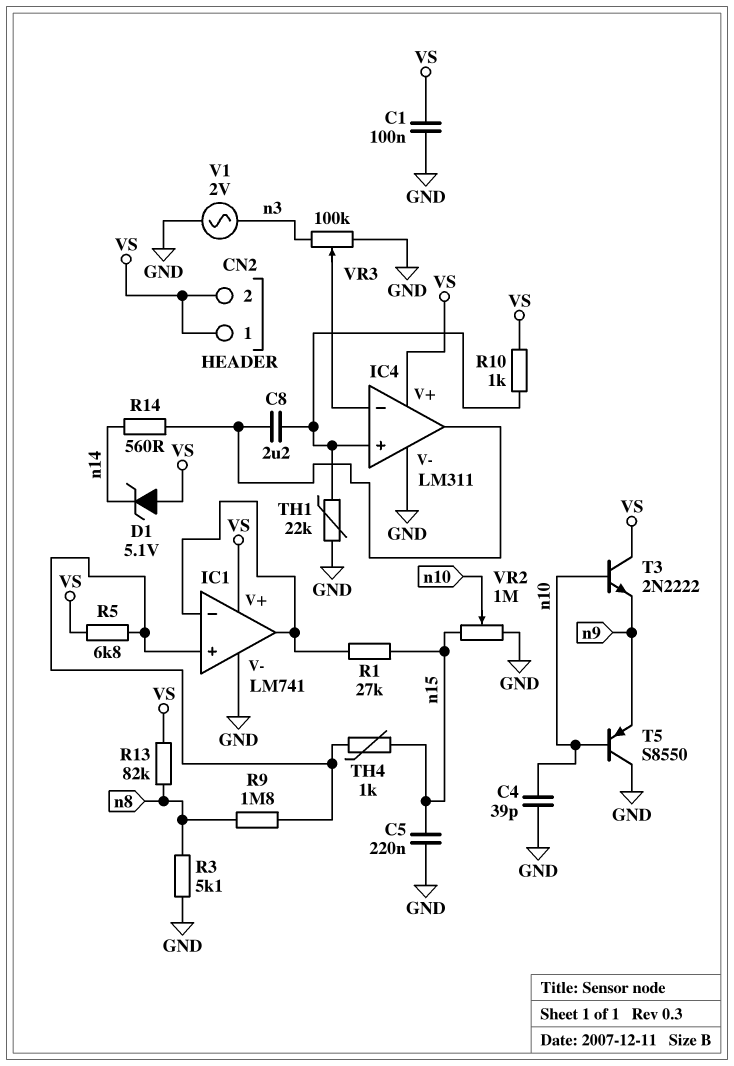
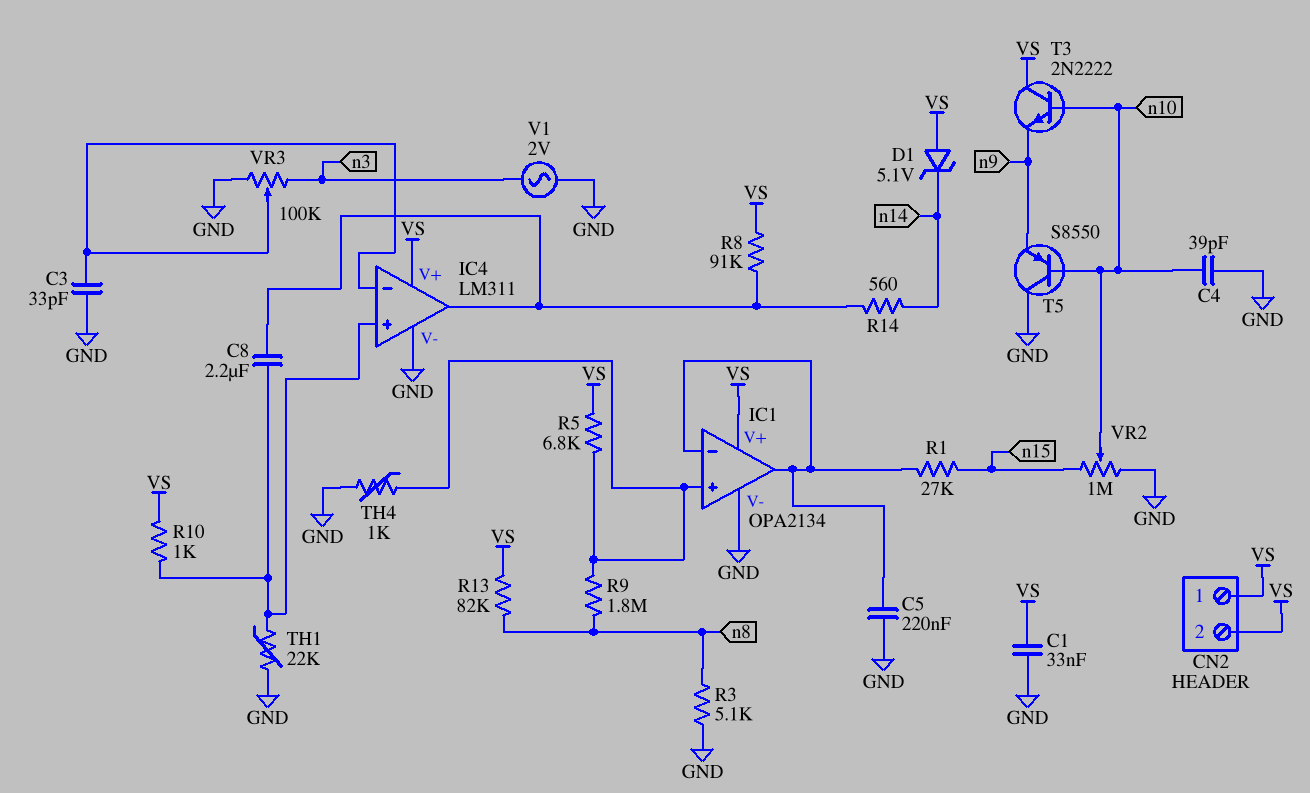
C1: 100nF (GND, VS) -> 33nF (GND, VS)
C3: none -> 33pF (GND, IC4/in-)
C5: 220nF (GND, n15) -> 220nF (GND, IC1/in-)
IC1: LM741 -> OPA2134
R8: none -> 91k (IC4/out, VS)
TH4: 1k (IC1/in+, n15) -> 1k (GND, IC1/in+)

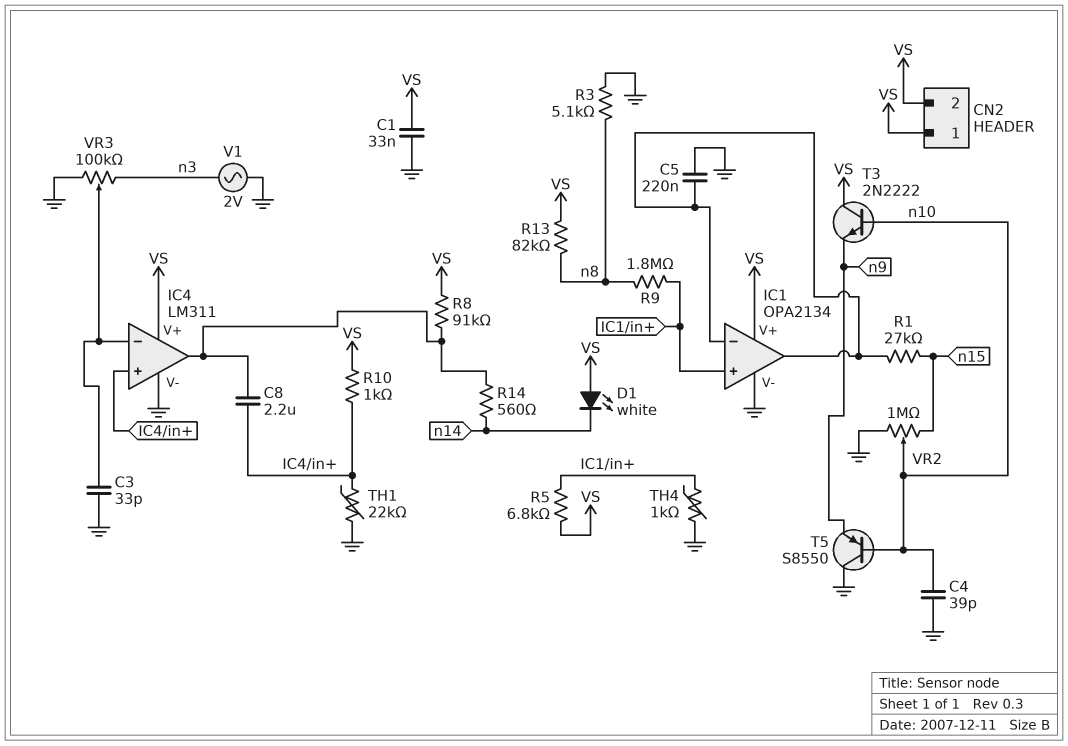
D1: zener 5.1V (A VS, K n14) -> LED white (A VS, K n14)

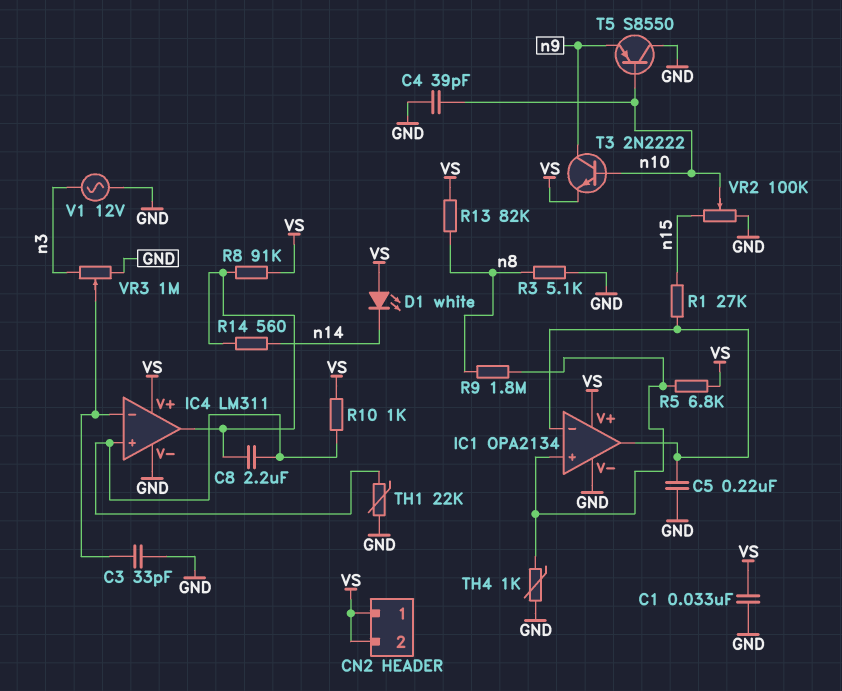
T3: NPN 2N2222 (B n10, C VS, E n9) -> NPN 2N2222 (B n10, C n9, E VS)
V1: AC 2V (GND, n3) -> AC 12V (GND, n3)
VR2: 1M (GND, n15, wiper n10) -> 100k (GND, n15, wiper n10)
VR3: 100k (GND, n3, wiper IC4/in-) -> 1M (GND, n3, wiper IC4/in-)

